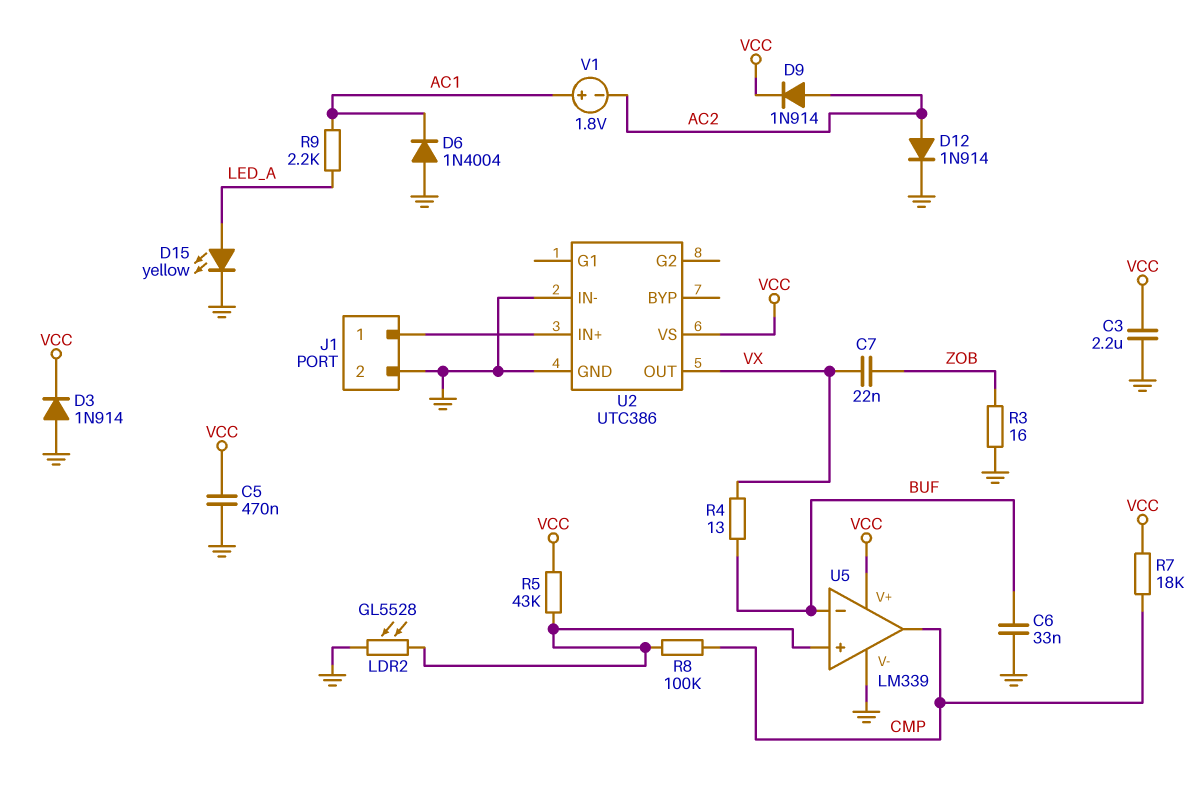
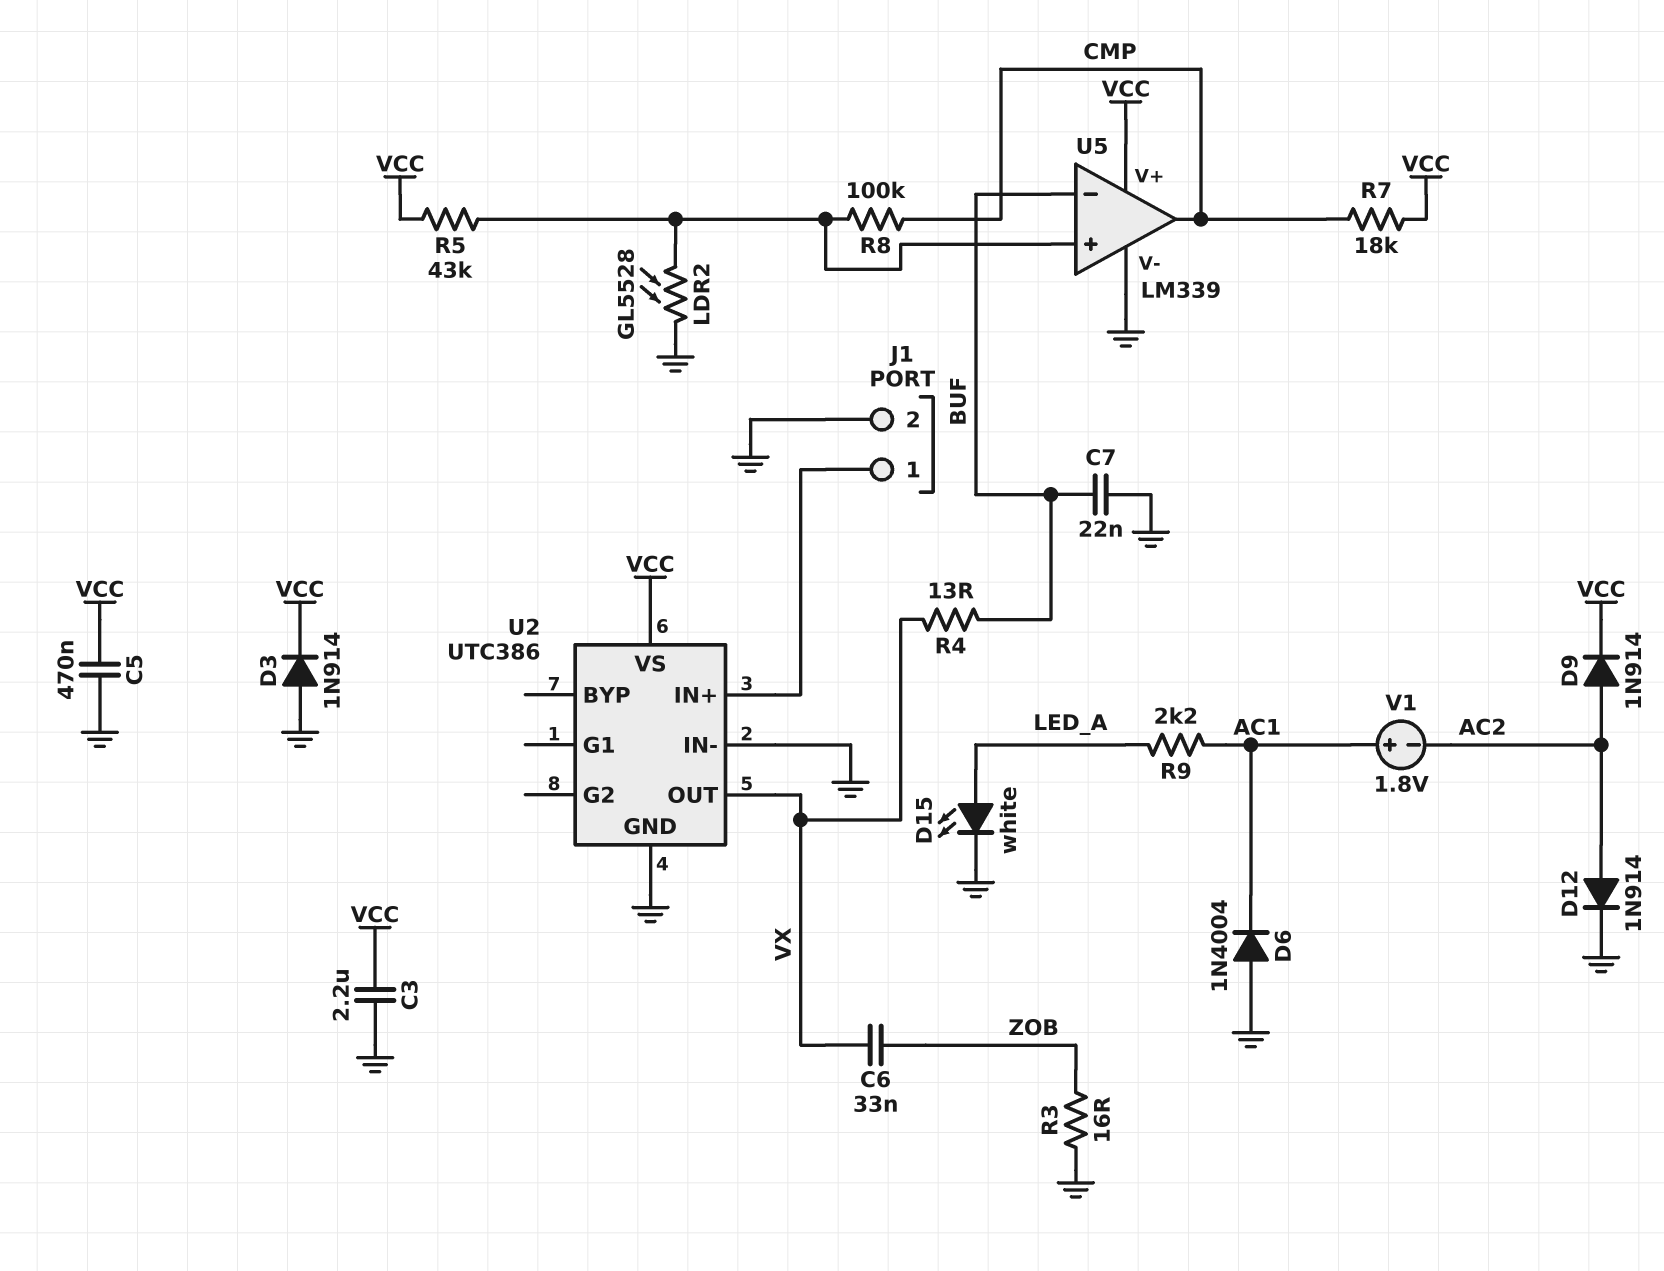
C6: 33nF (BUF, GND) -> 33nF (VX, ZOB)
C7: 22nF (VX, ZOB) -> 22nF (BUF, GND)
D15: LED yellow (A LED_A, K GND) -> LED white (A LED_A, K GND)

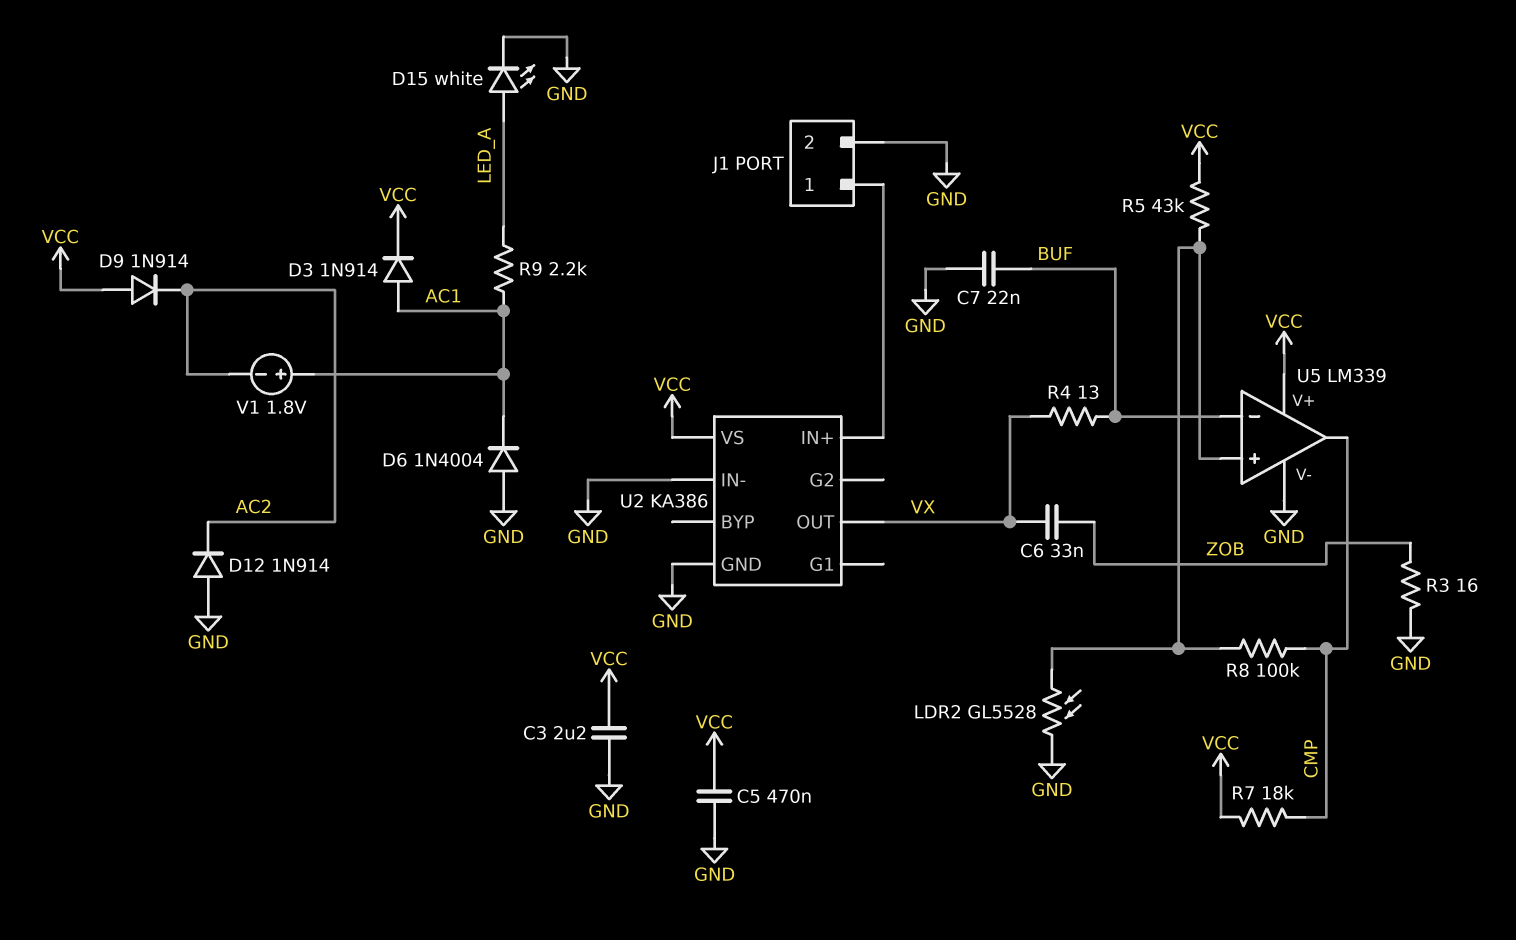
D3: diode 1N914 (A GND, K VCC) -> diode 1N914 (A AC1, K VCC)
D9: diode 1N914 (A AC2, K VCC) -> diode 1N914 (A VCC, K AC2)
D12: diode 1N914 (A AC2, K GND) -> diode 1N914 (A GND, K AC2)
U2: UTC386 -> KA386

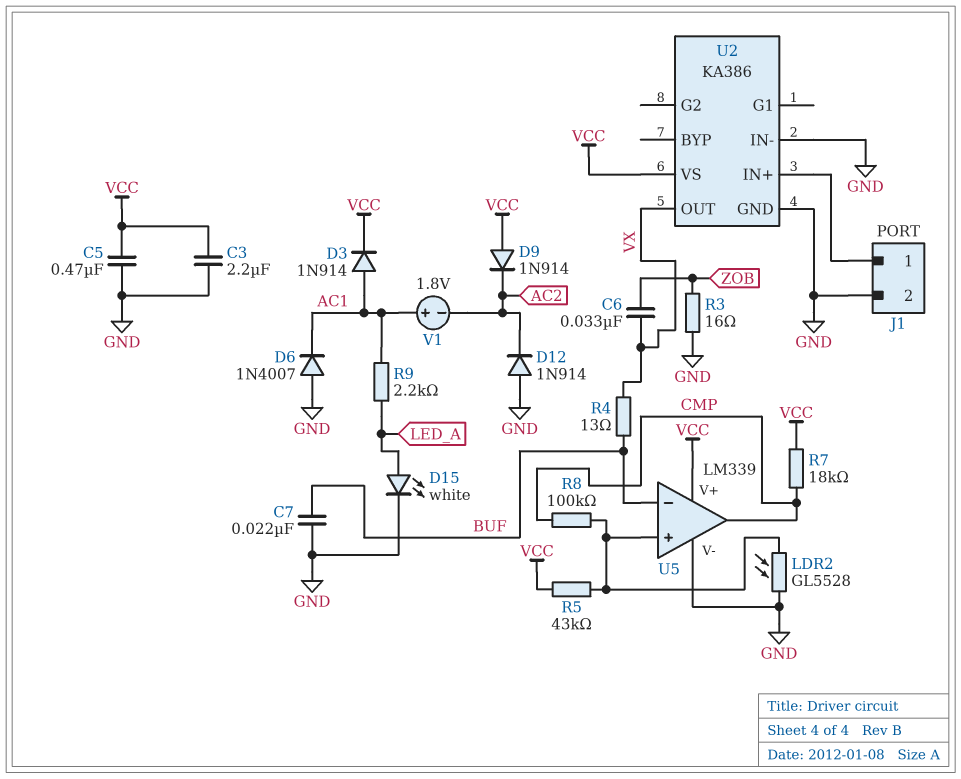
D6: diode 1N4004 (A GND, K AC1) -> diode 1N4007 (A GND, K AC1)

